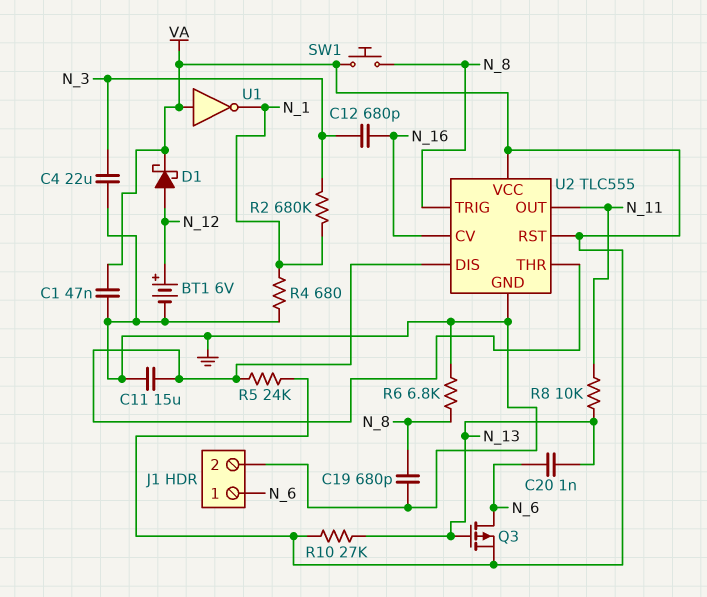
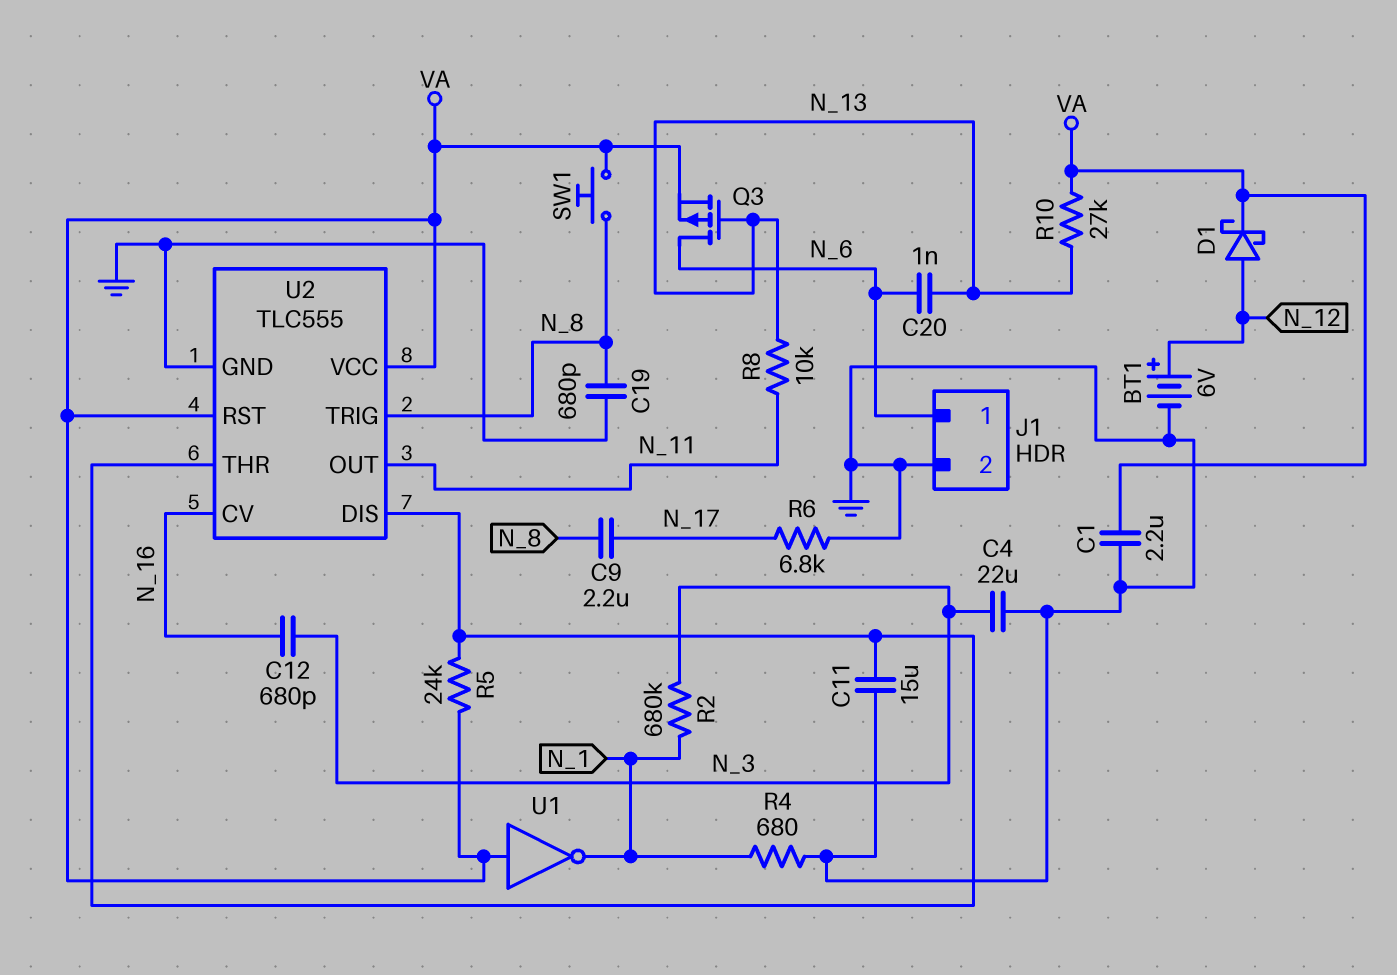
C1: 47nF (GND, VA) -> 2.2uF (GND, VA)
C9: none -> 2.2uF (N_8, N_17)
R6: 6.8k (GND, N_8) -> 6.8k (GND, N_17)

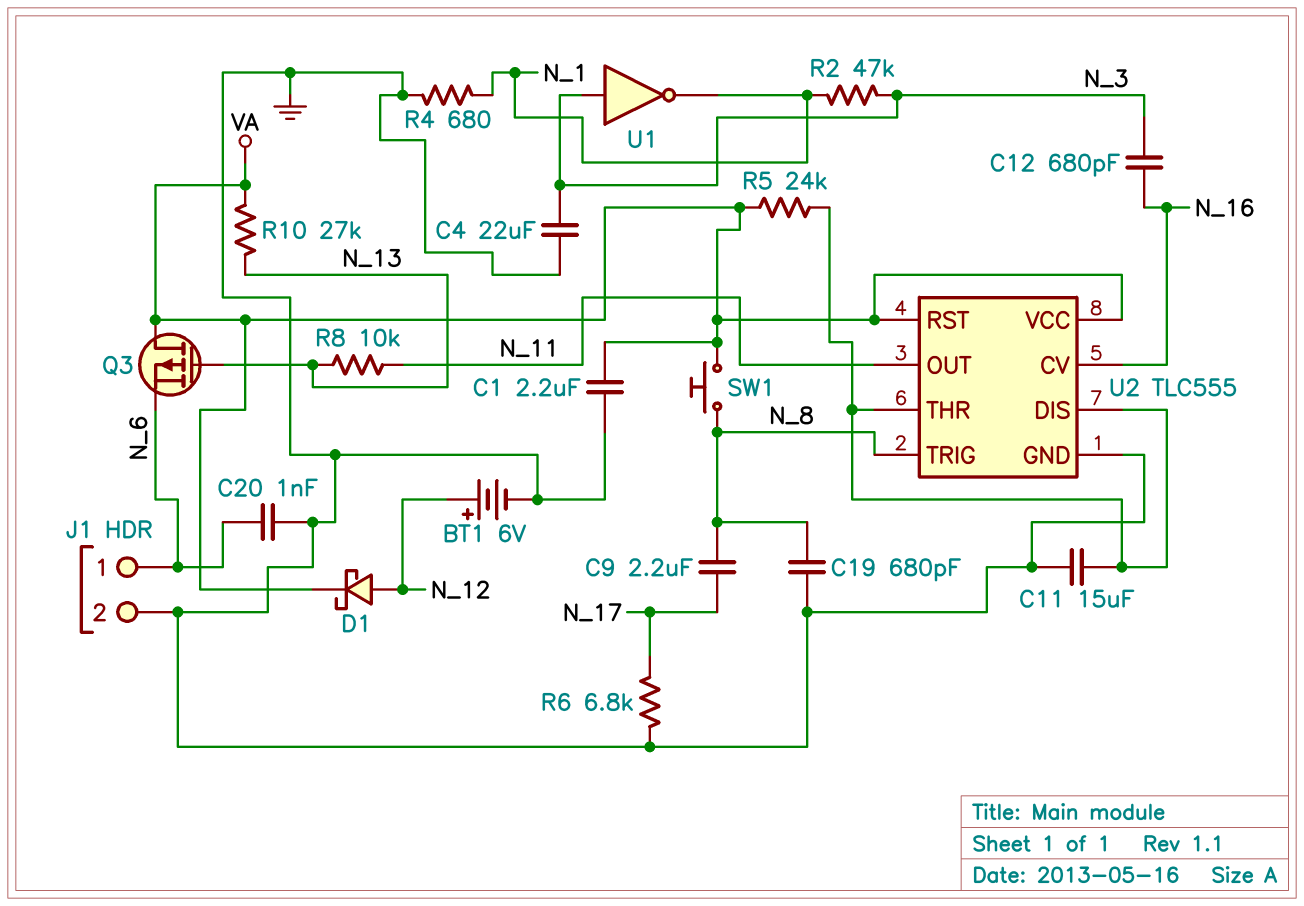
C20: 1nF (N_6, N_13) -> 1nF (GND, N_6)
Q3: PMOS (G N_13, D N_6, S VA) -> PMOS (G N_13, D VA, S N_6)
R2: 680k (N_1, N_3) -> 47k (N_1, N_3)
U1: NOT (in VA, out N_1) -> NOT (in N_3, out N_1)

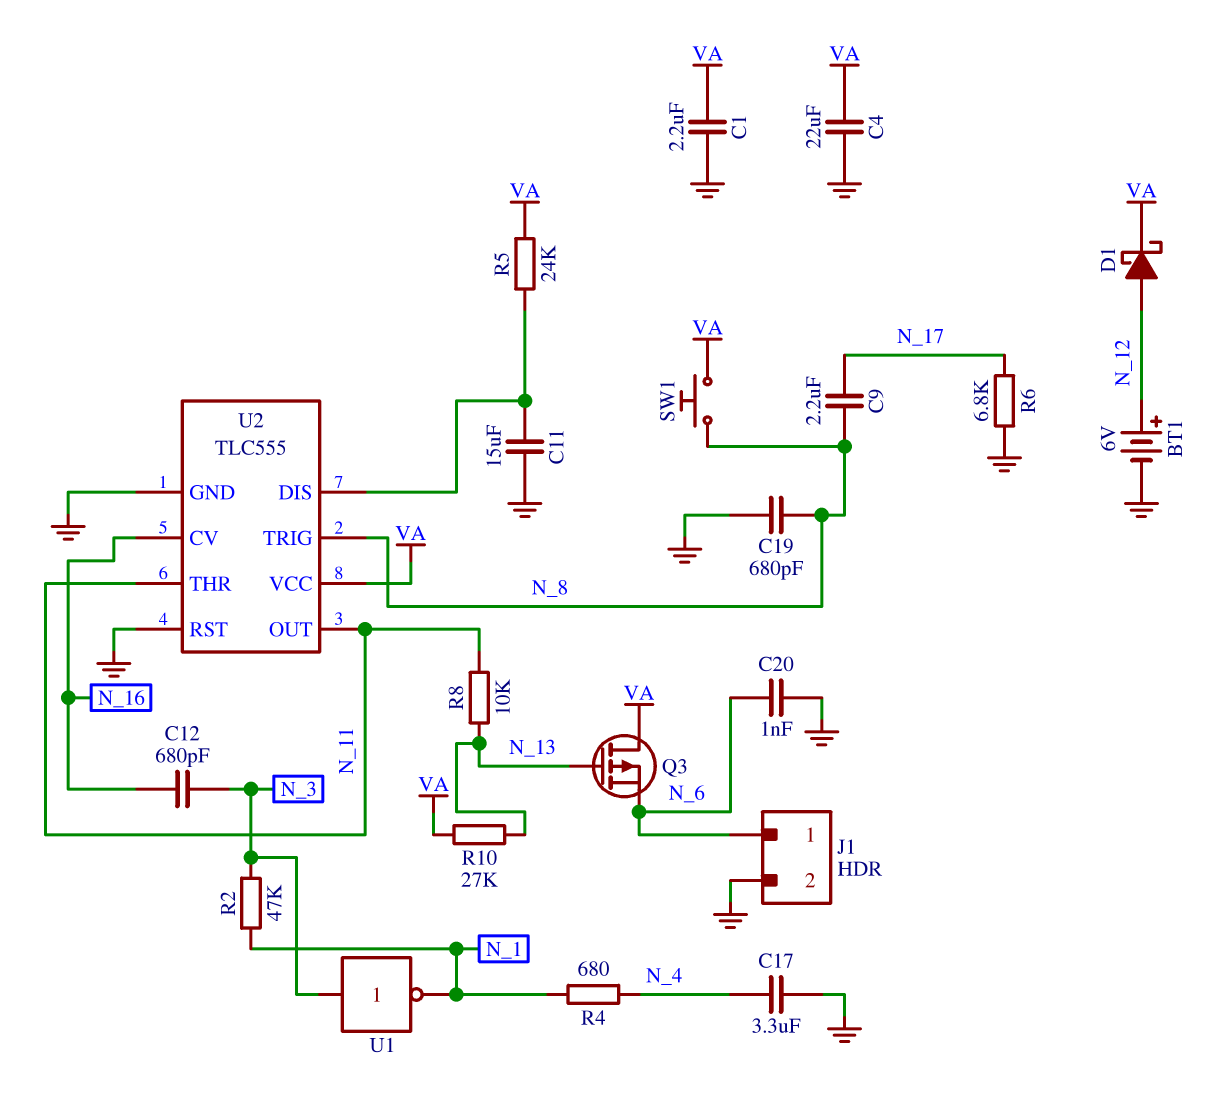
C4: 22uF (GND, N_3) -> 22uF (GND, VA)
C17: none -> 3.3uF (GND, N_4)
R4: 680 (GND, N_1) -> 680 (N_1, N_4)
U2 pin RST: VA -> GND
U2 pin THR: U2/DIS -> N_11

